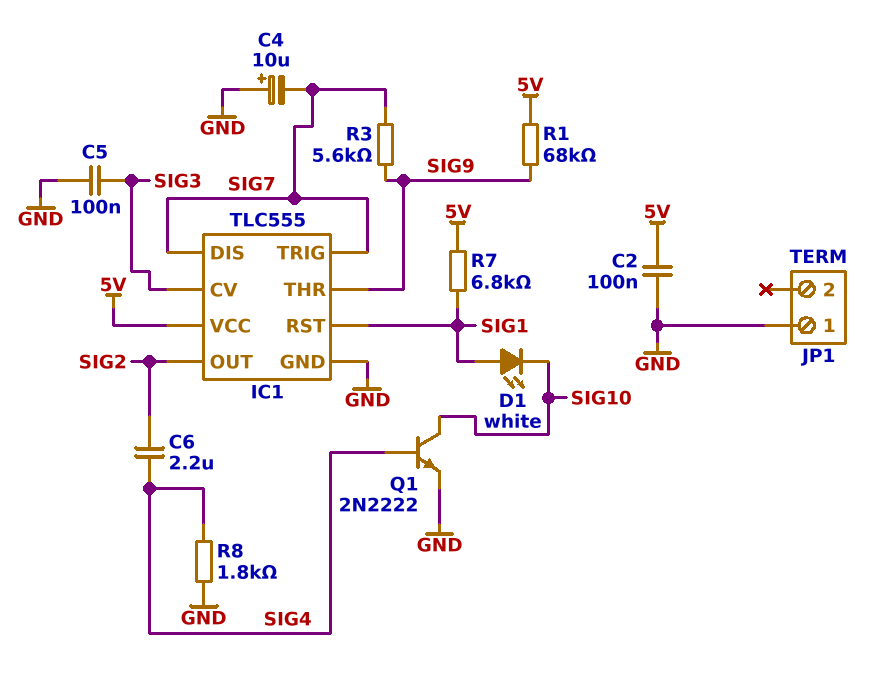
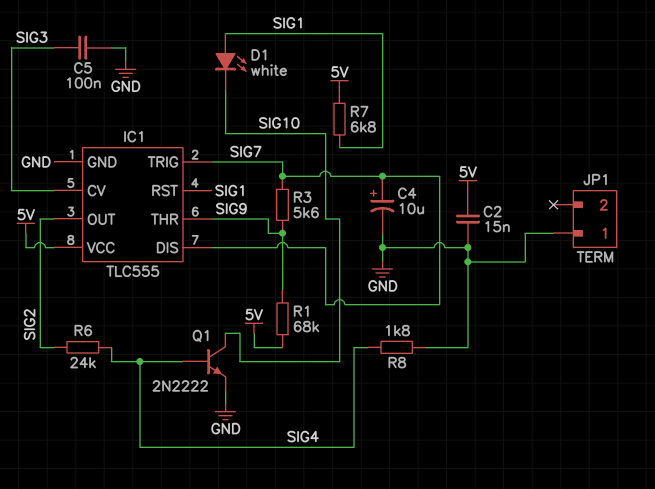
C2: 100nF (5V, GND) -> 15nF (5V, GND)
C4: 10uF (plus GND, minus SIG7) -> 10uF (plus SIG7, minus GND)
C6: 2.2uF (SIG2, SIG4) -> none
R6: none -> 24k (SIG2, SIG4)

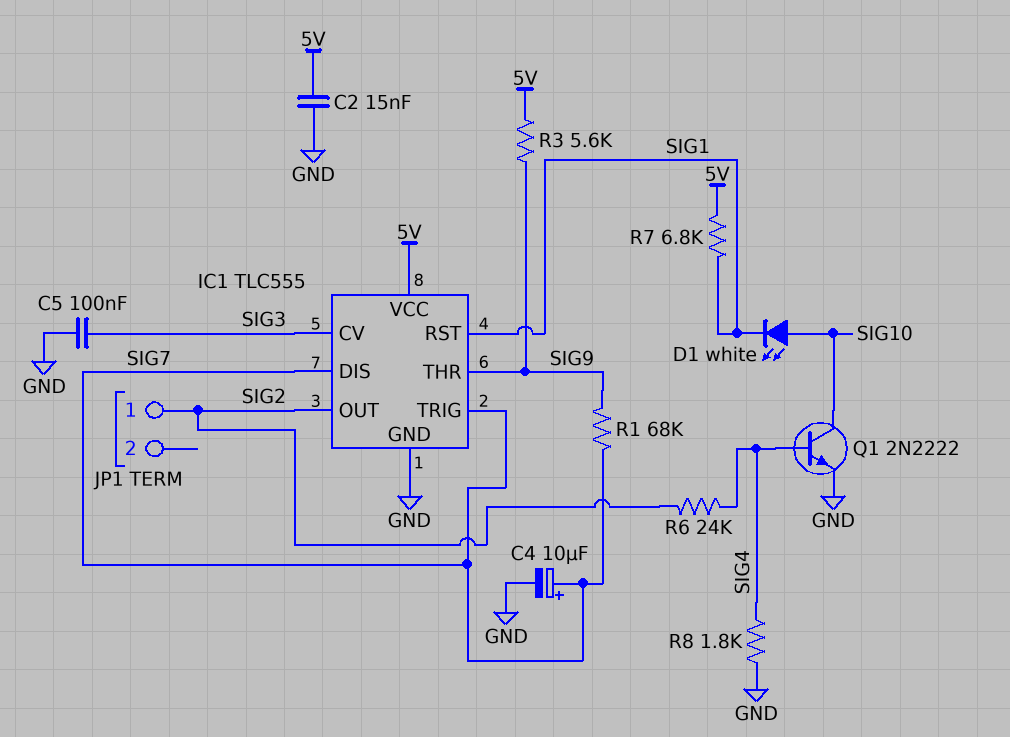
D1: LED white (A SIG1, K SIG10) -> LED white (A SIG10, K SIG1)
JP1 pin 1: GND -> SIG2
R1: 68k (5V, SIG9) -> 68k (SIG7, SIG9)
R3: 5.6k (SIG7, SIG9) -> 5.6k (5V, SIG9)

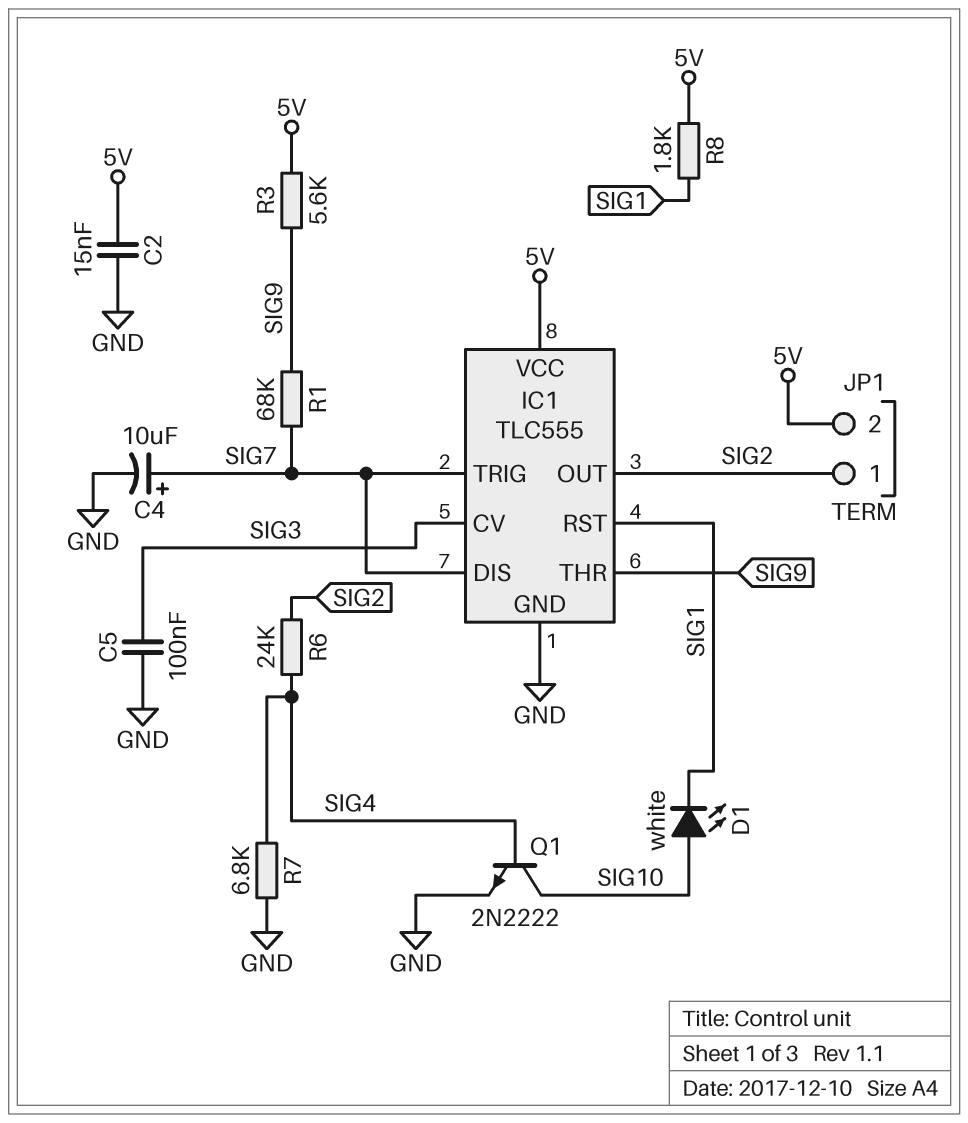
JP1 pin 2: none -> 5V
R7: 6.8k (5V, SIG1) -> 6.8k (GND, SIG4)
R8: 1.8k (GND, SIG4) -> 1.8k (5V, SIG1)

